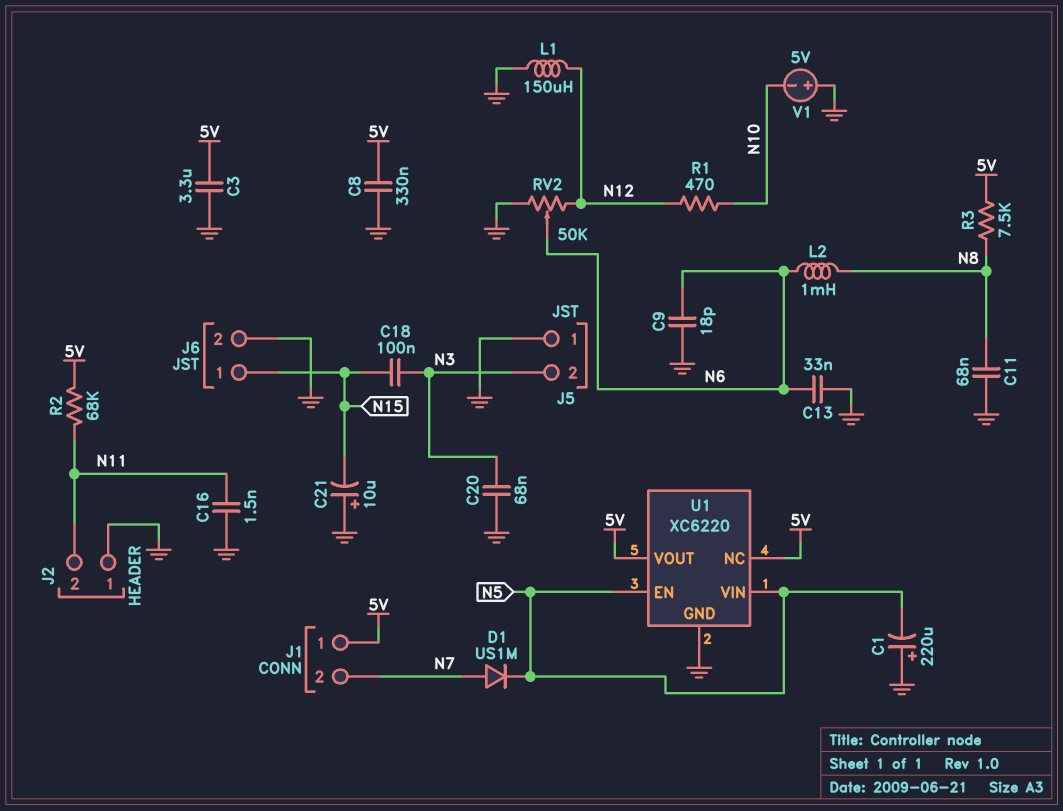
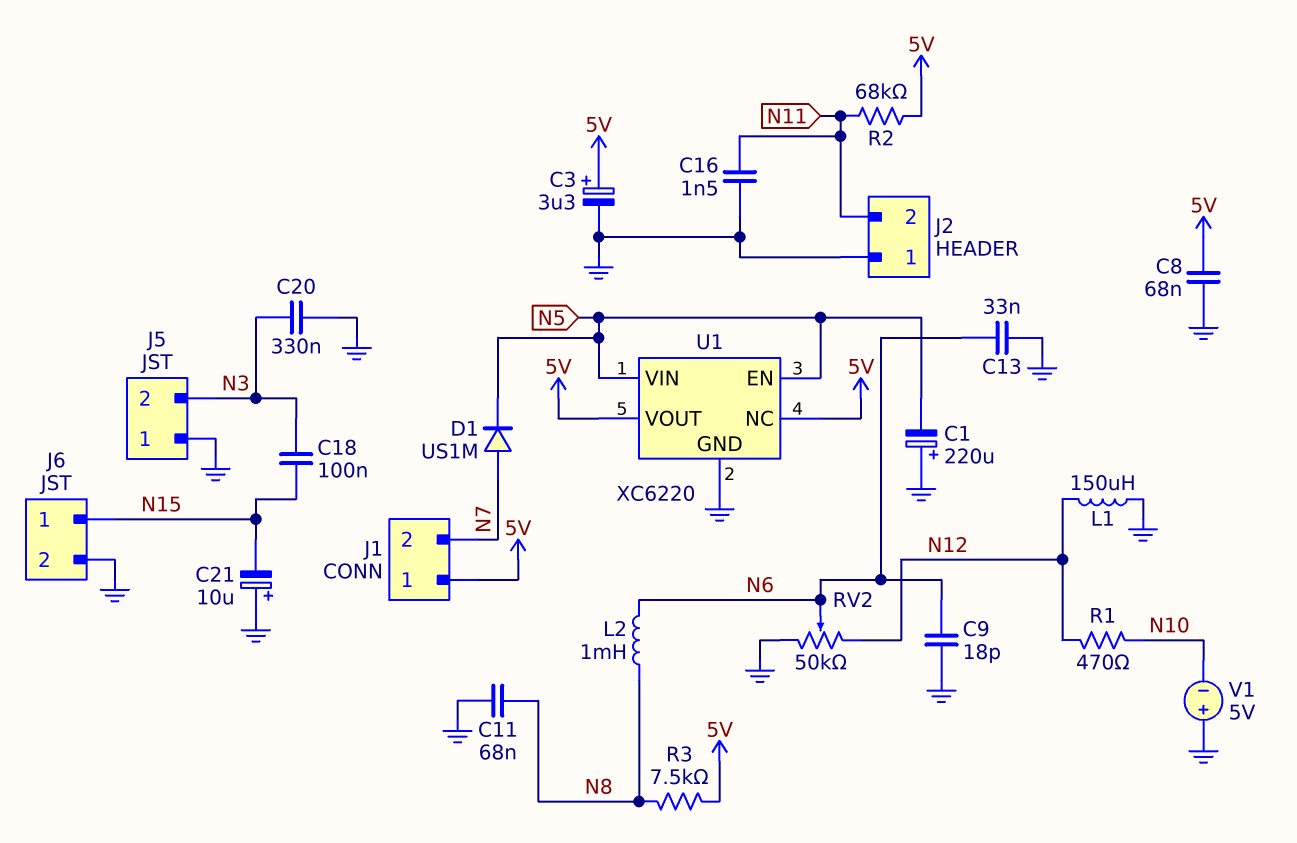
C3: 3.3uF (5V, GND) -> 3.3uF (plus 5V, minus GND)
C8: 330nF (5V, GND) -> 68nF (5V, GND)
C20: 68nF (GND, N3) -> 330nF (GND, N3)

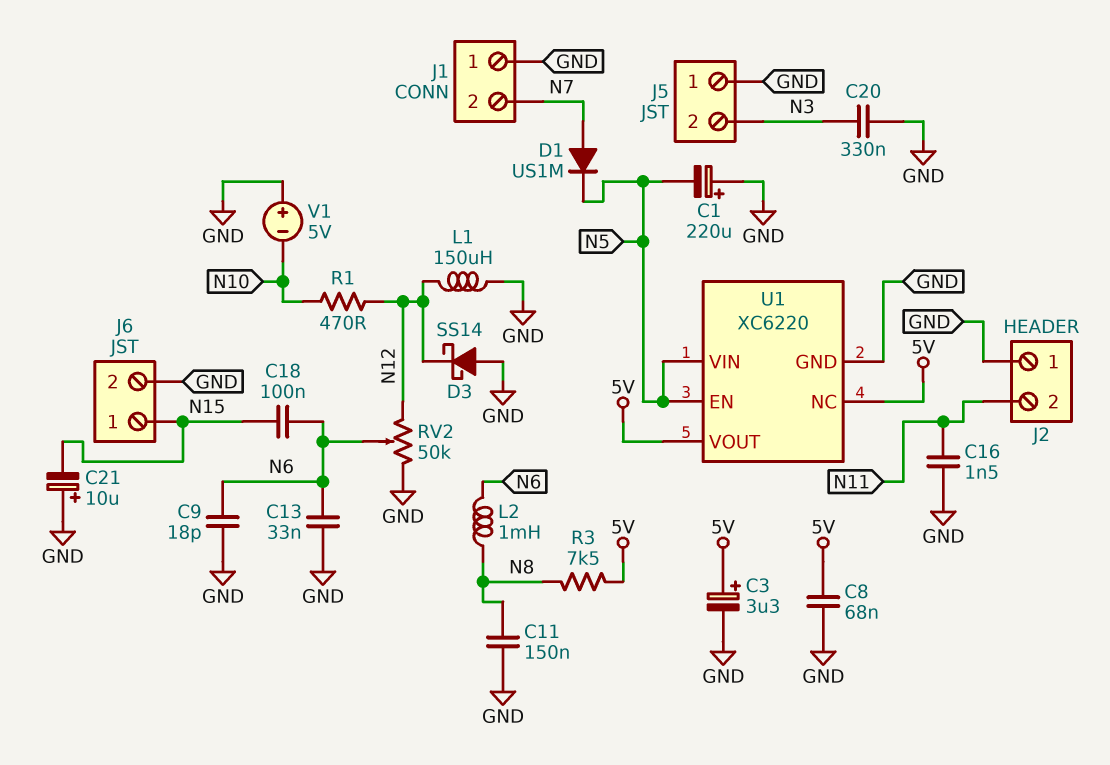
C11: 68nF (GND, N8) -> 150nF (GND, N8)
C18: 100nF (N3, N15) -> 100nF (N6, N15)
D3: none -> schottky SS14 (A GND, K N12)
J1 pin 1: 5V -> GND
R2: 68k (5V, N11) -> none

